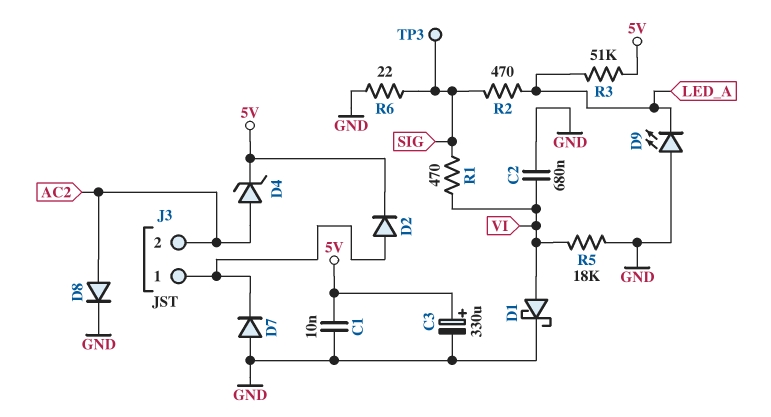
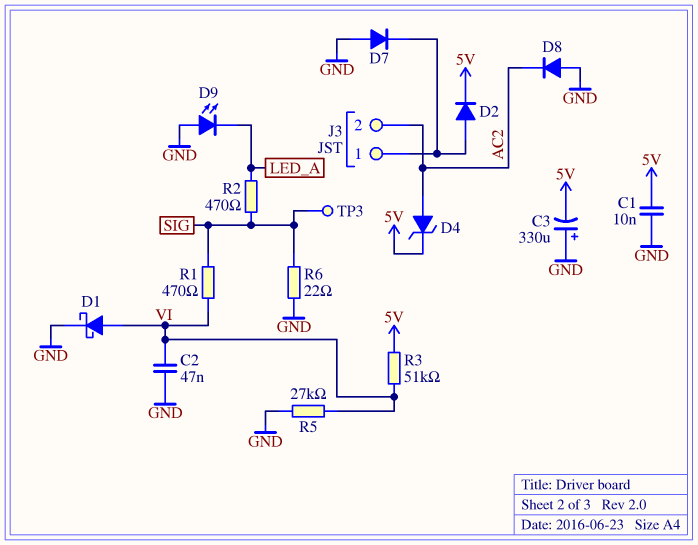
C2: 680nF (GND, VI) -> 47nF (GND, VI)
C3: 330uF (plus 5V, minus GND) -> 330uF (plus GND, minus 5V)
D8: diode (A AC2, K GND) -> diode (A GND, K AC2)
R3: 51k (5V, LED_A) -> 51k (5V, VI)
R5: 18k (GND, VI) -> 27k (GND, VI)

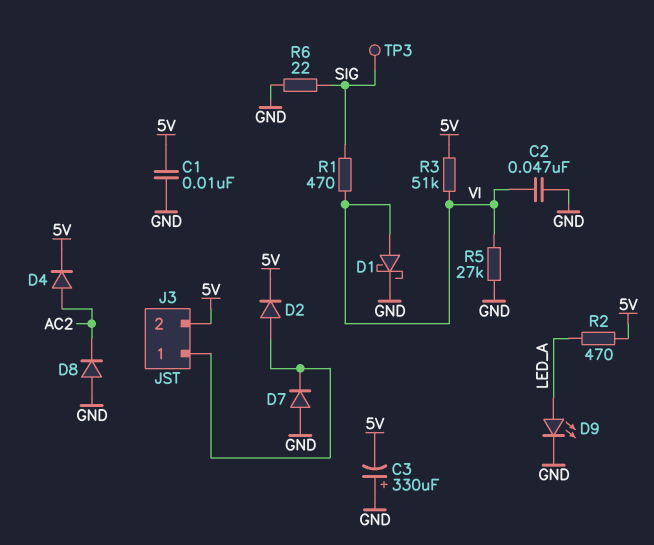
D4: zener (A AC2, K 5V) -> diode (A AC2, K 5V)
D9: LED (A GND, K LED_A) -> LED (A LED_A, K GND)
J3 pin 2: AC2 -> 5V
R2: 470 (LED_A, SIG) -> 470 (5V, LED_A)

